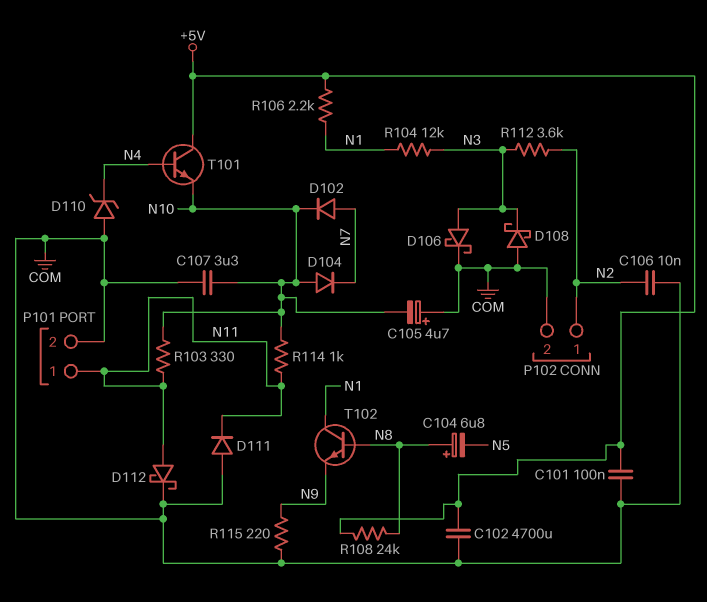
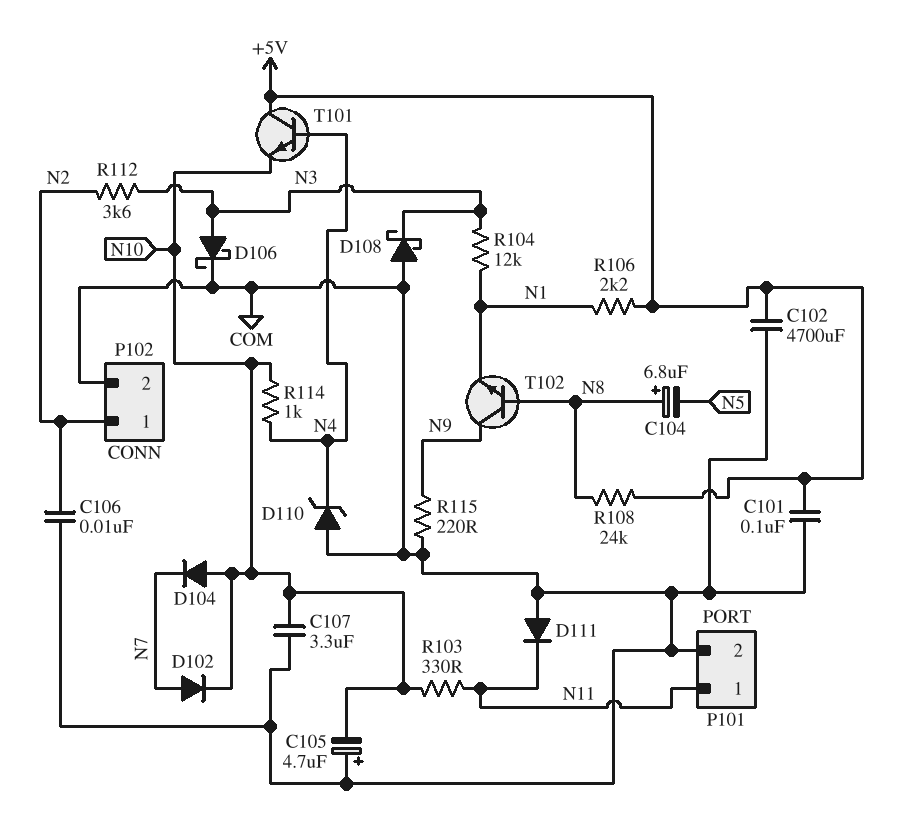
D112: schottky (A N11, K COM) -> none
R114: 1k (N10, N11) -> 1k (N4, N10)
T102: NPN (B N8, C N1, E N9) -> NPN (B N8, C N9, E N1)

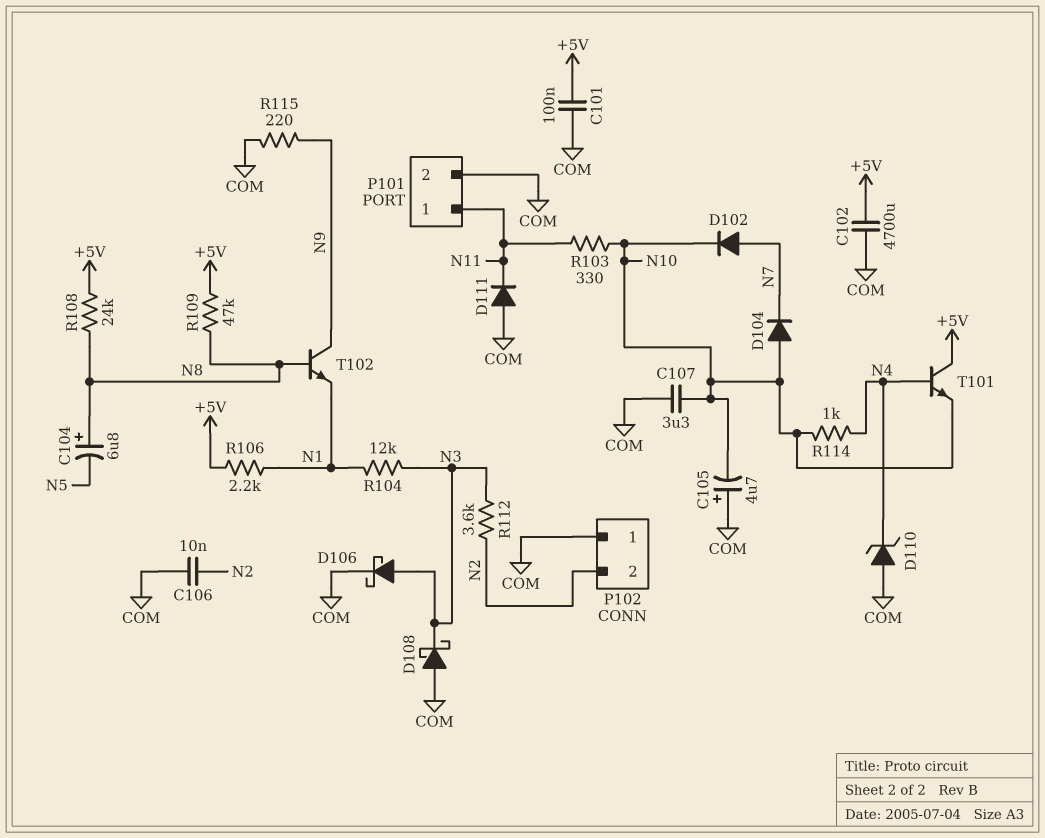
P102 pin 1: N2 -> COM
P102 pin 2: COM -> N2
R109: none -> 47k (+5V, N8)

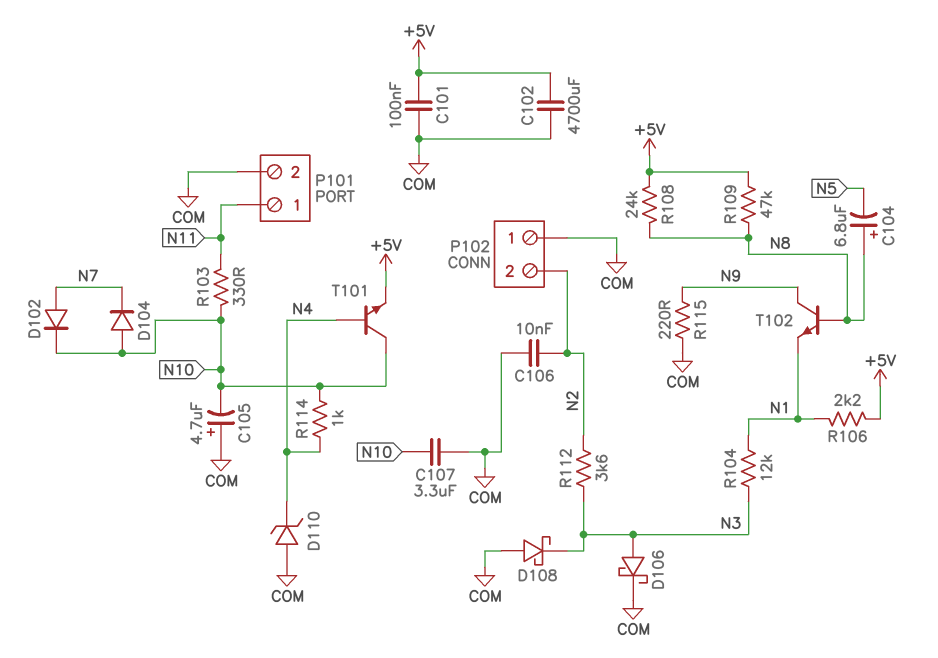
D111: diode (A COM, K N11) -> none
T101: NPN (B N4, C +5V, E N10) -> NPN (B N4, C N10, E +5V)

